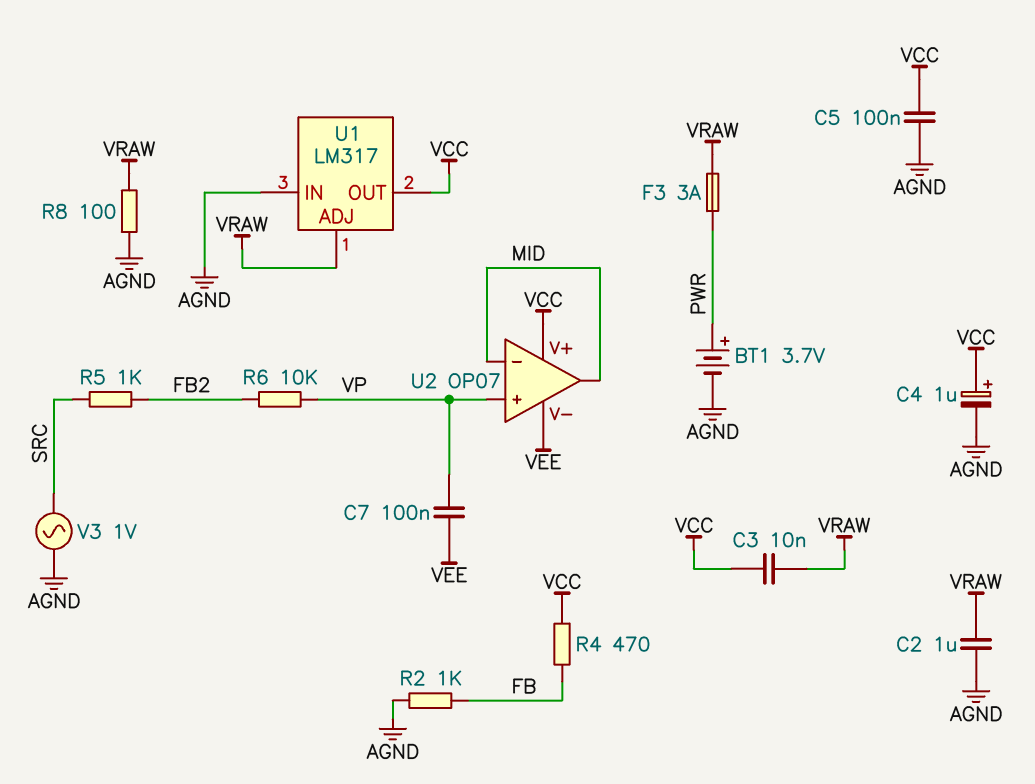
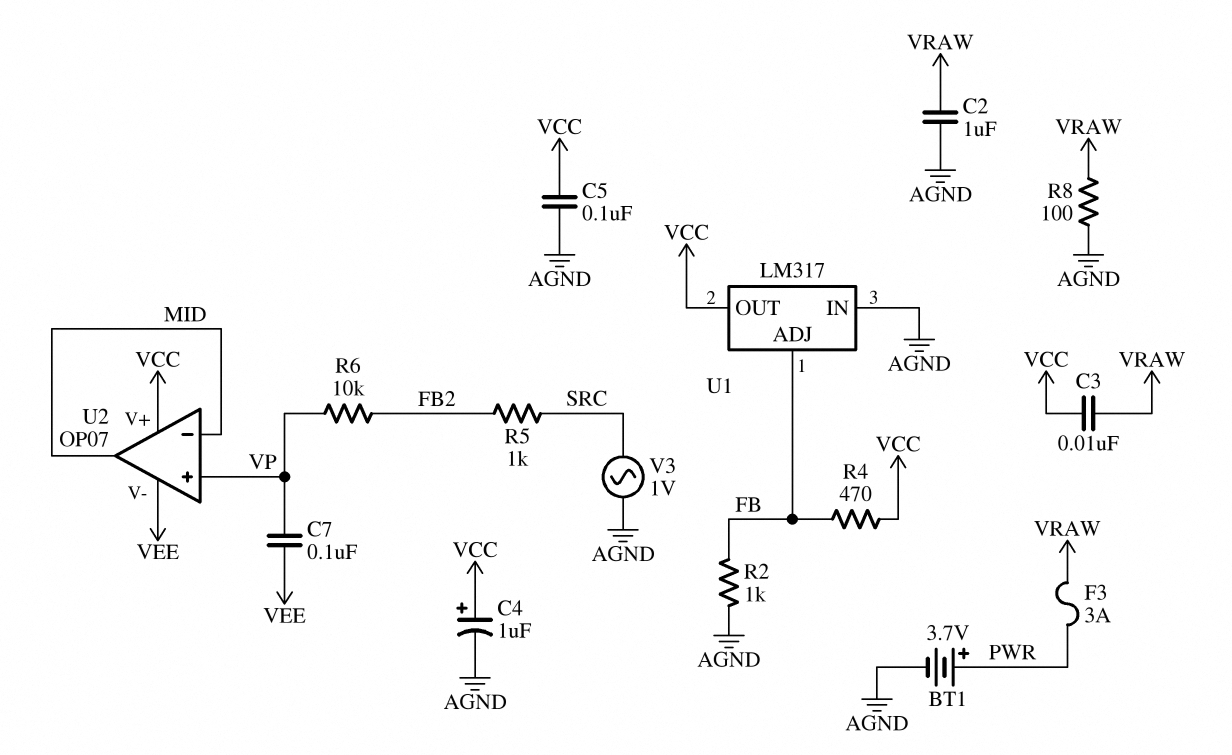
U1 pin ADJ: VRAW -> FB

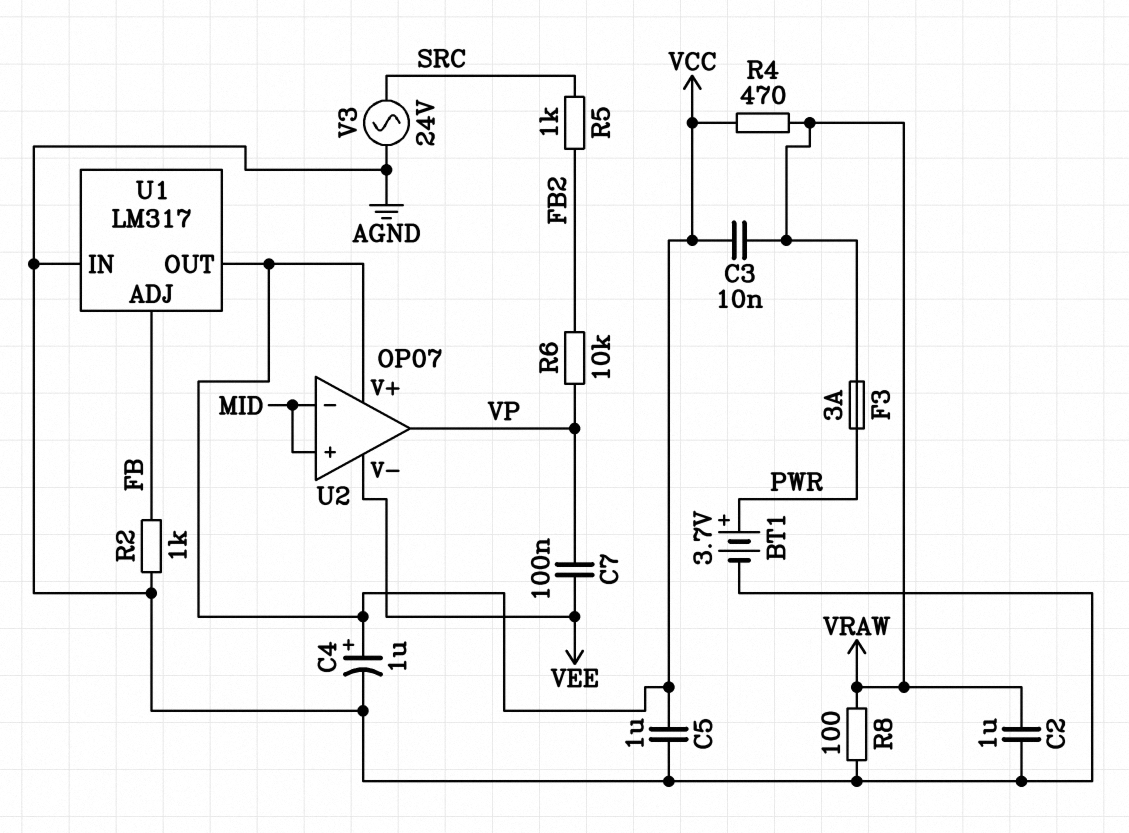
C5: 100nF (AGND, VCC) -> 1uF (AGND, VCC)
R4: 470 (FB, VCC) -> 470 (VCC, VRAW)
U2 pin in+: VP -> MID
U2 pin out: MID -> VP
V3: AC 1V (AGND, SRC) -> AC 24V (AGND, SRC)

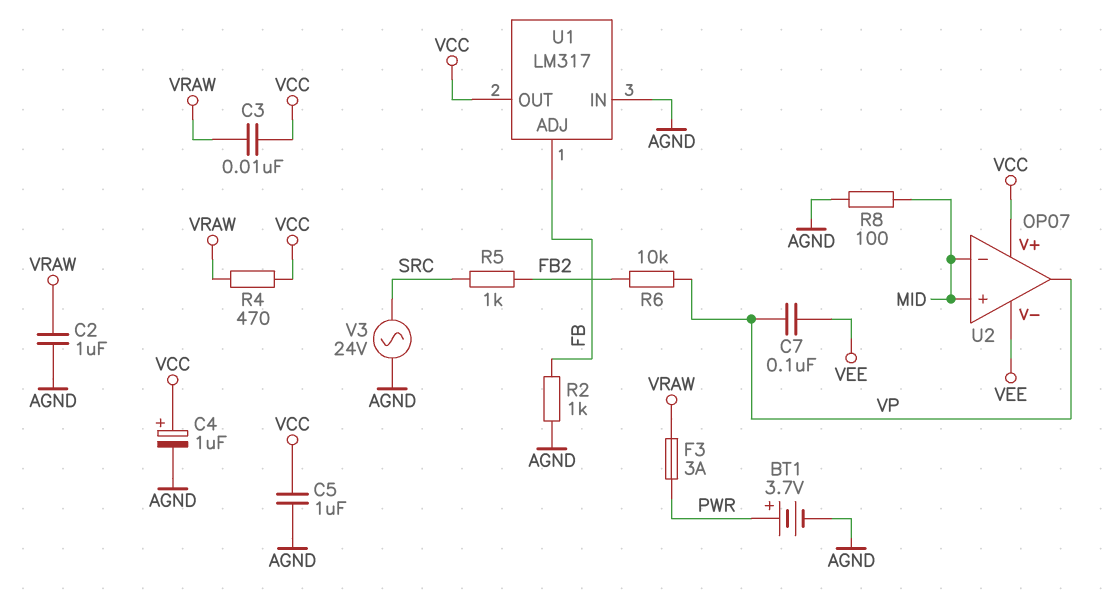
R8: 100 (AGND, VRAW) -> 100 (AGND, MID)

